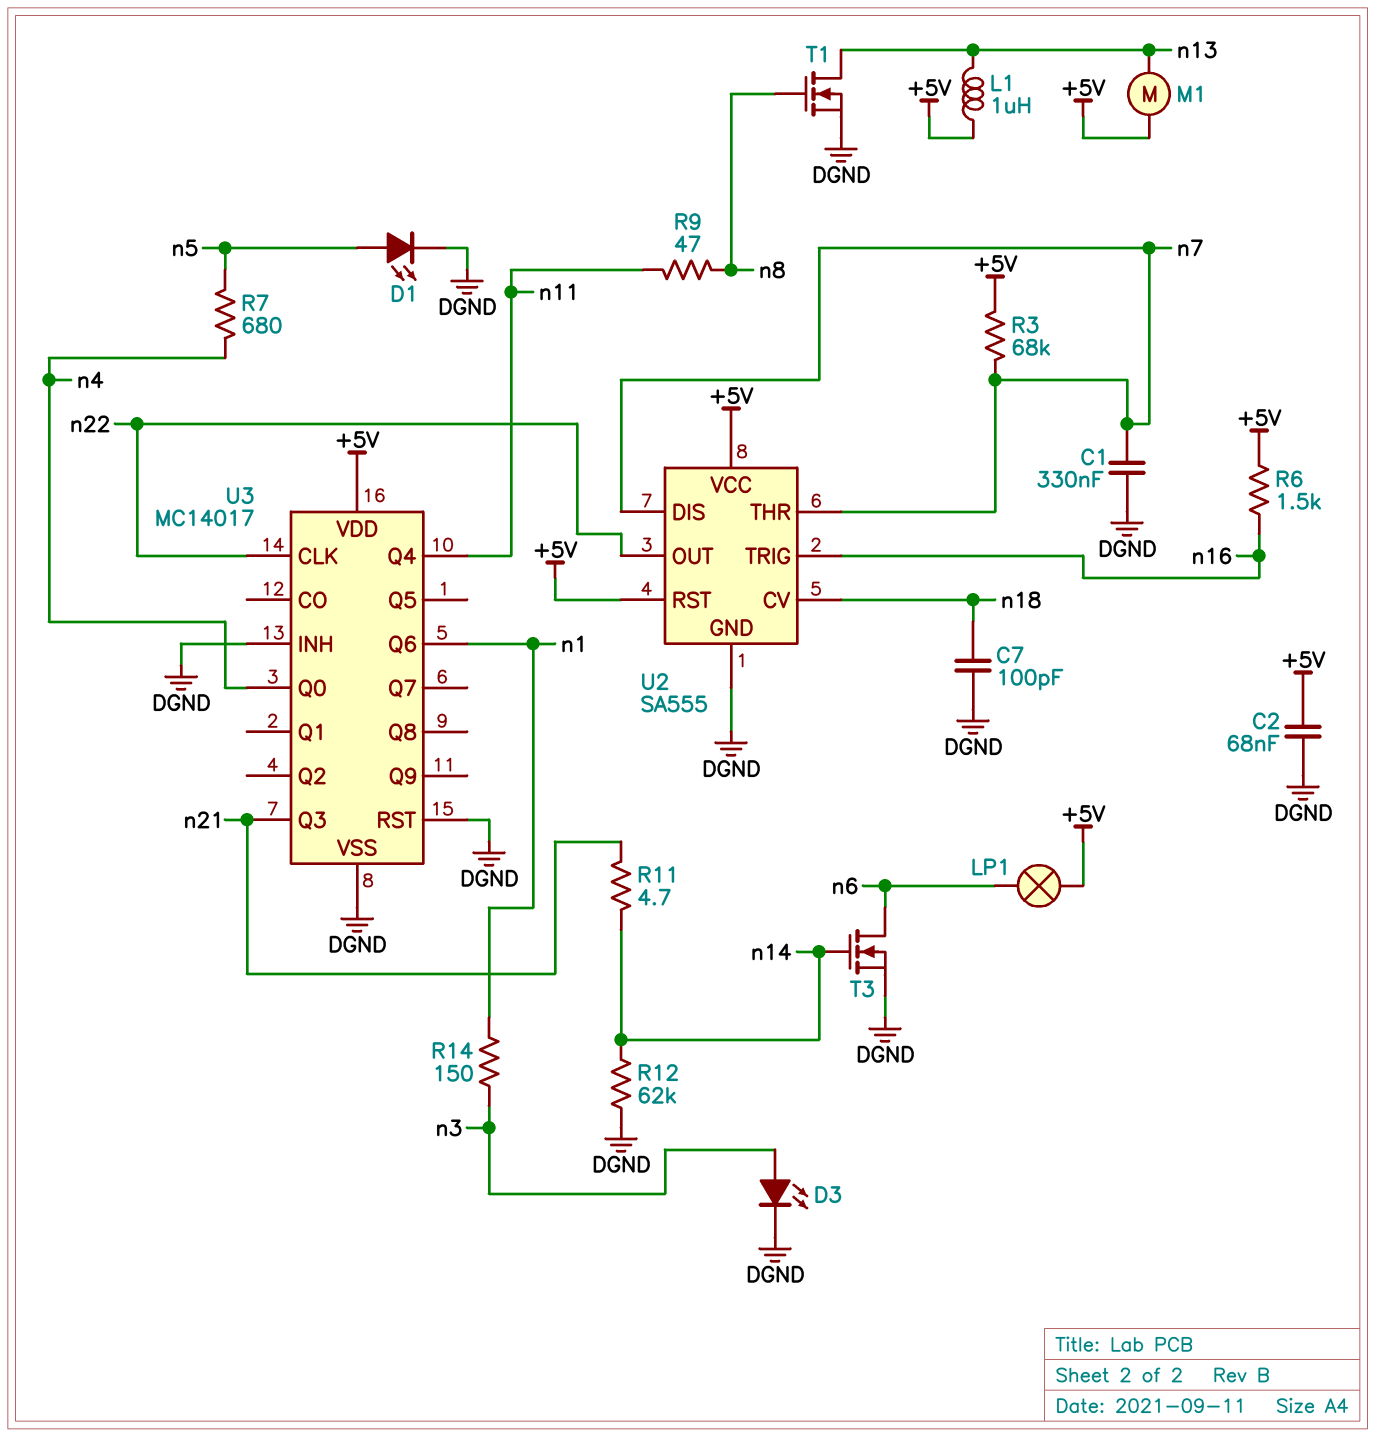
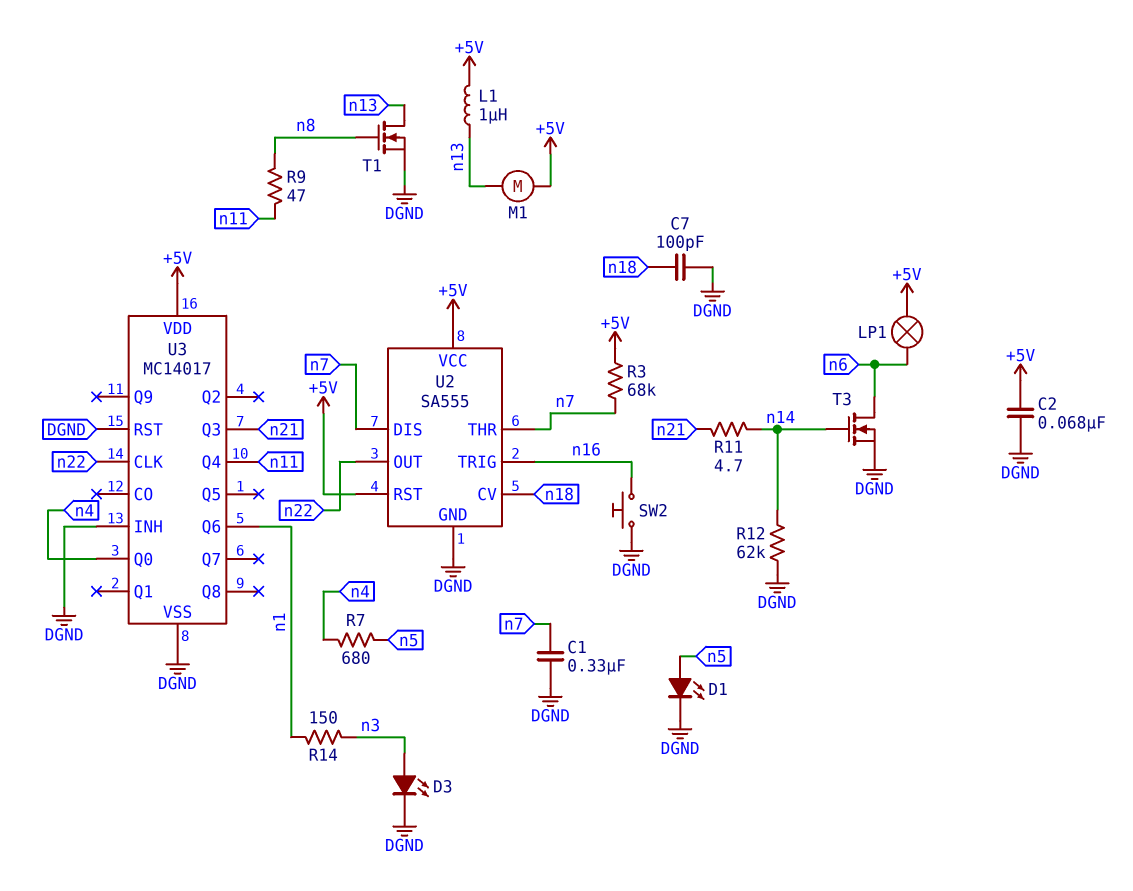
R6: 1.5k (+5V, n16) -> none
SW2: none -> button (DGND, n16)

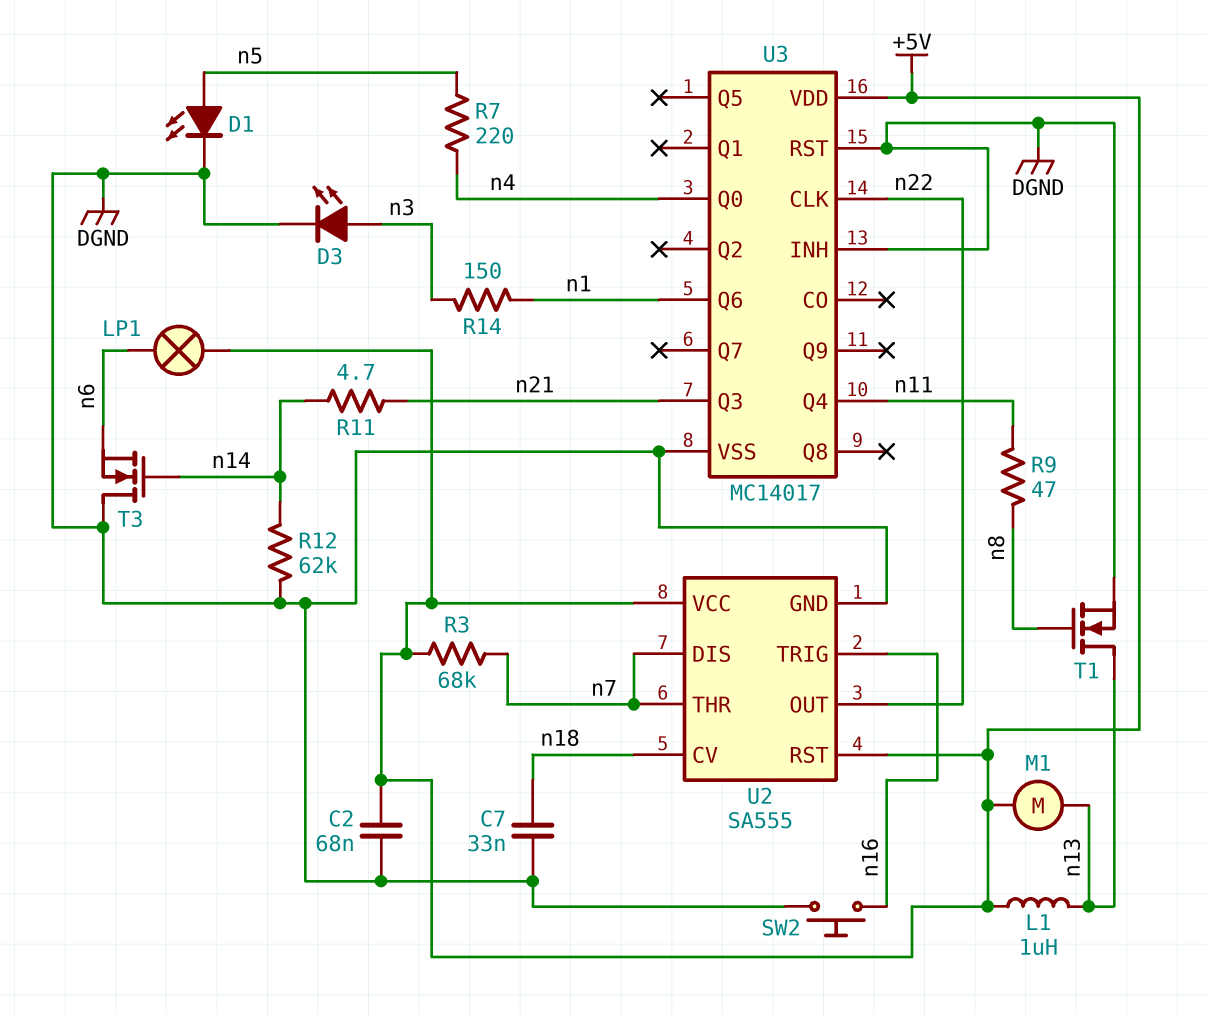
C1: 330nF (DGND, n7) -> none
C7: 100pF (DGND, n18) -> 33nF (DGND, n18)
R7: 680 (n4, n5) -> 220 (n4, n5)
T3: NMOS (G n14, D n6, S DGND) -> NMOS (G n14, D DGND, S n6)

